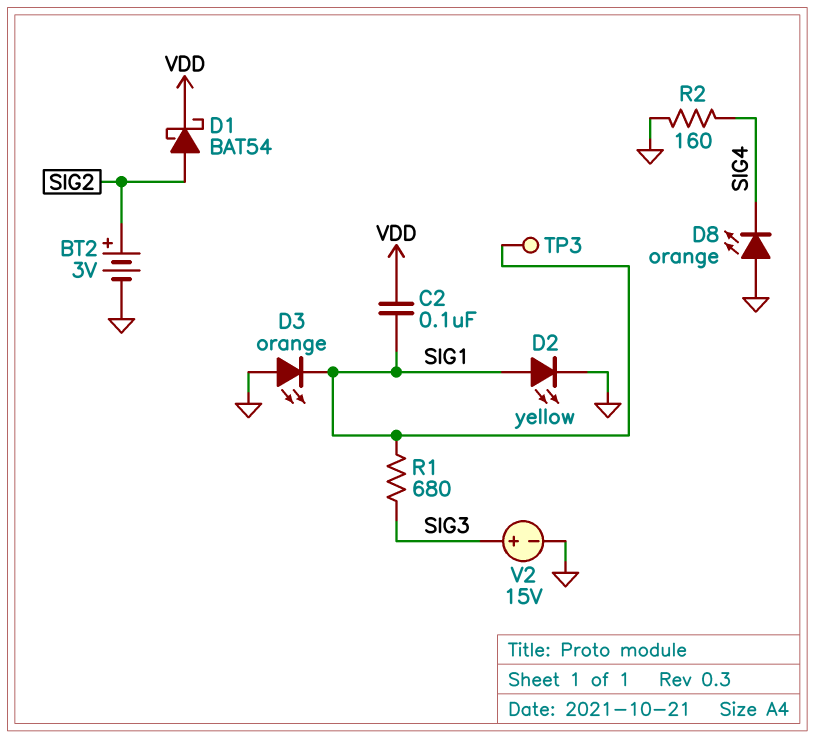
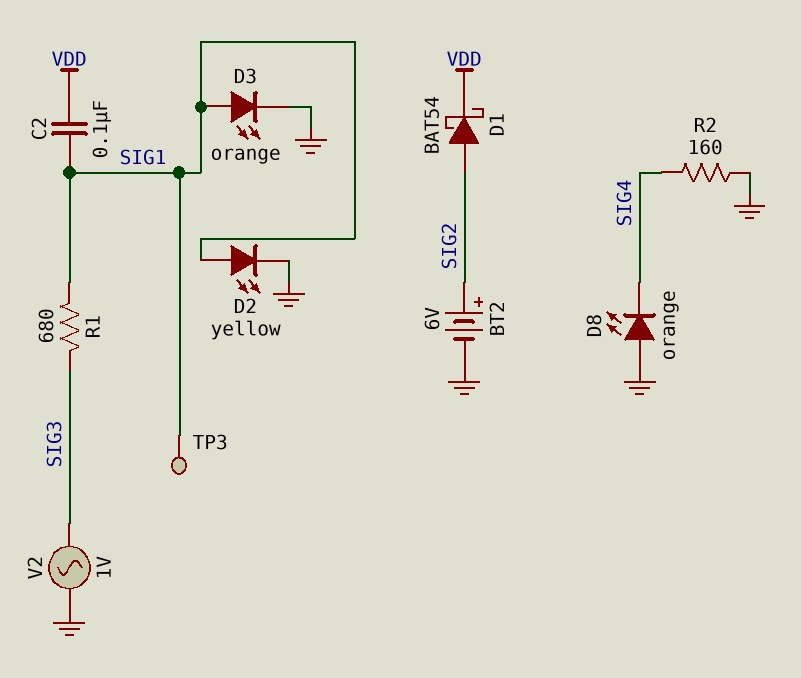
BT2: 3V (plus SIG2, minus GND) -> 6V (plus SIG2, minus GND)
D3: LED orange (A GND, K SIG1) -> LED orange (A SIG1, K GND)
V2: 15V (plus SIG3, minus GND) -> AC 1V (GND, SIG3)

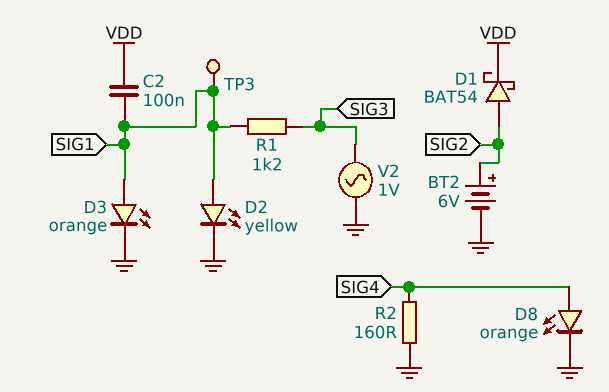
D8: LED orange (A GND, K SIG4) -> LED orange (A SIG4, K GND)
R1: 680 (SIG1, SIG3) -> 1.2k (SIG1, SIG3)

